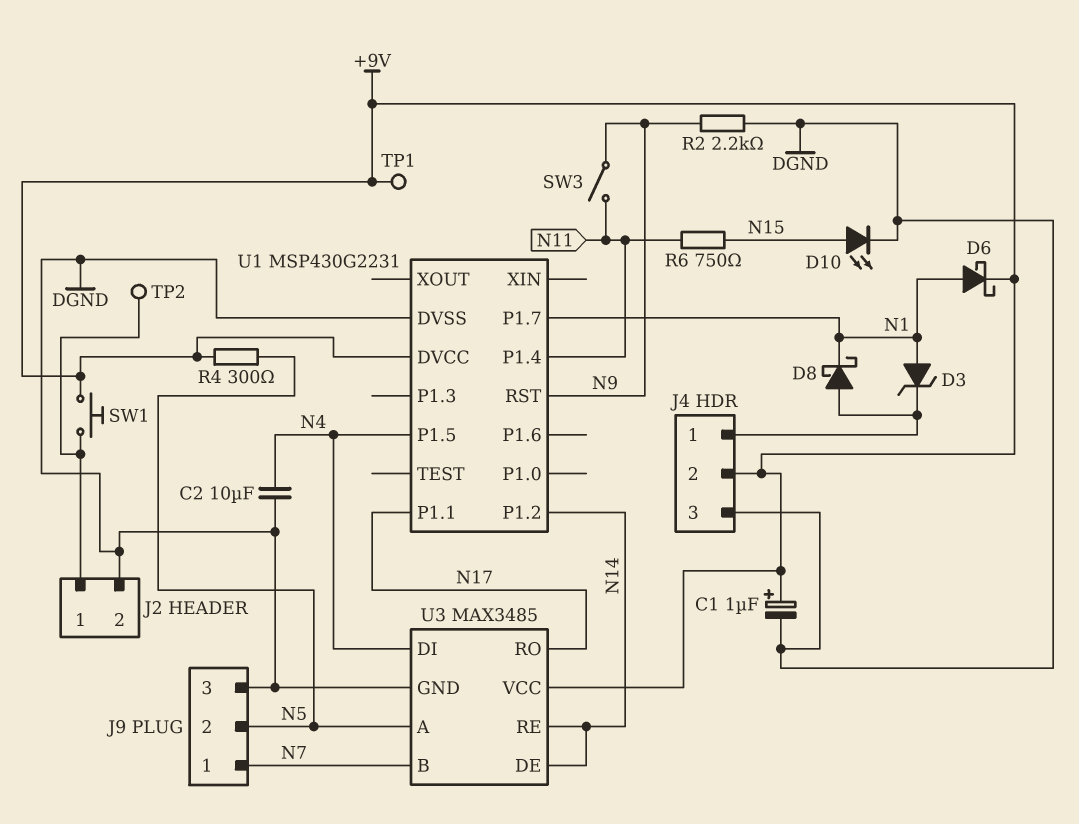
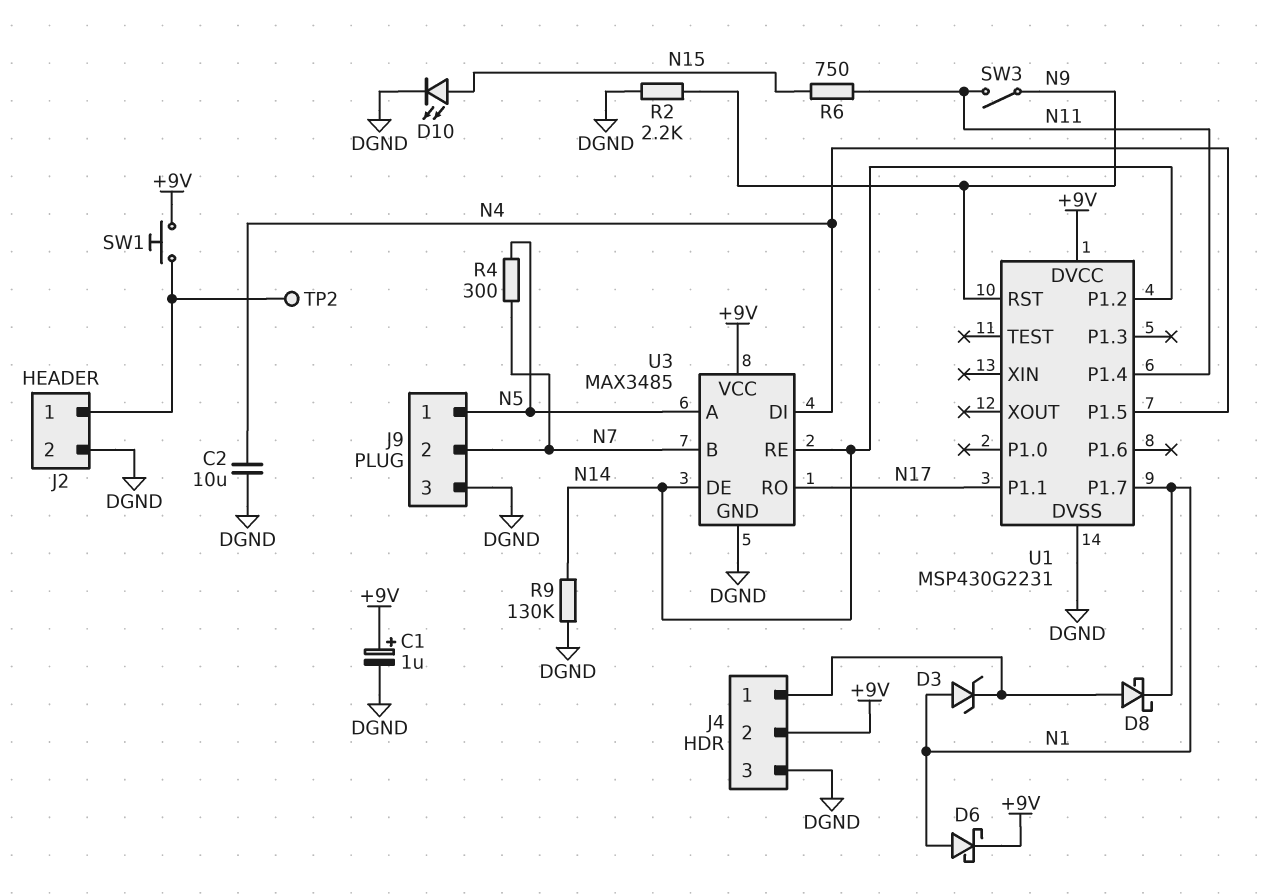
J9 pin 1: N7 -> N5
J9 pin 2: N5 -> N7
R4: 300 (+9V, N5) -> 300 (N5, N7)
R9: none -> 130k (DGND, N14)
TP1: test point (+9V) -> none

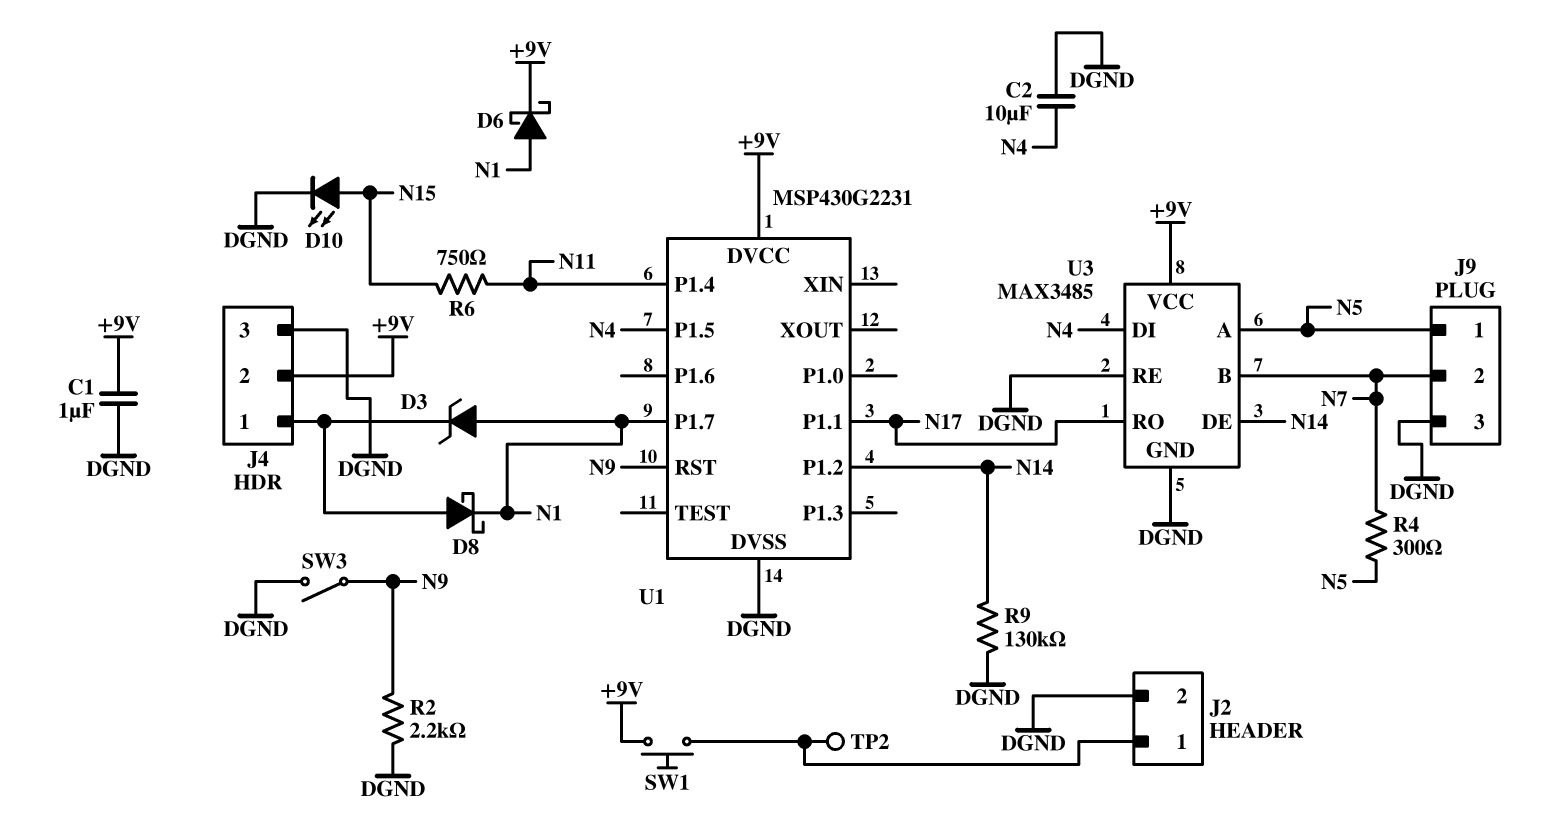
C1: 1uF (plus +9V, minus DGND) -> 1uF (+9V, DGND)
SW3: switch (N9, N11) -> switch (DGND, N9)
U3 pin RE: N14 -> DGND

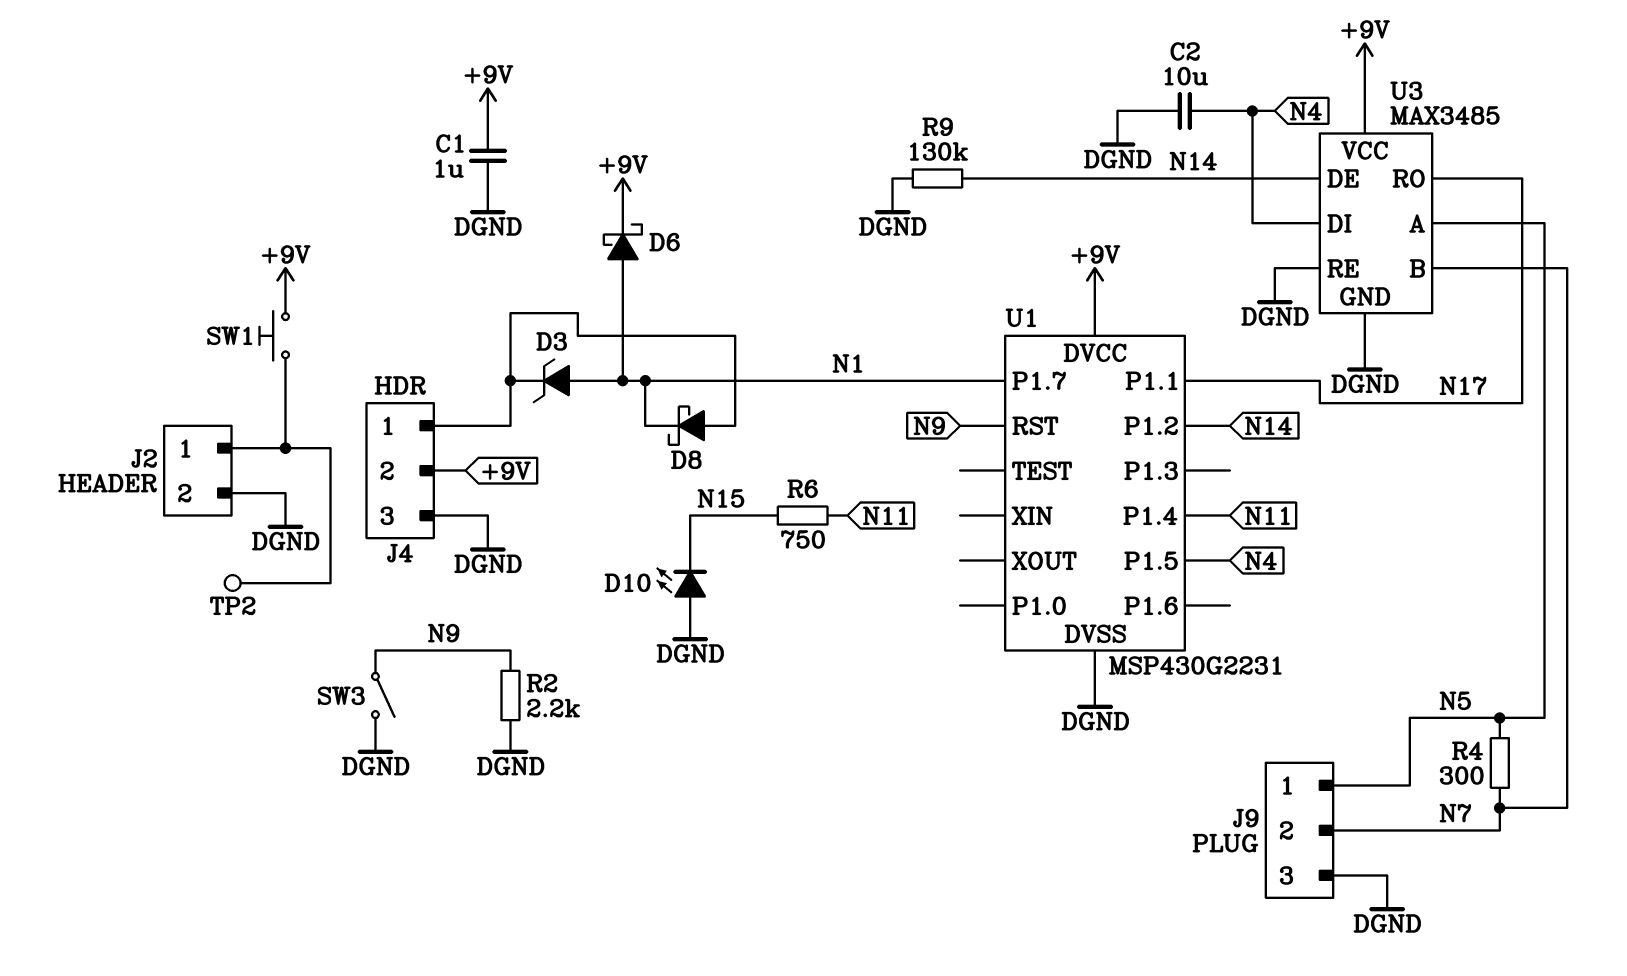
D10: LED (A N15, K DGND) -> LED (A DGND, K N15)

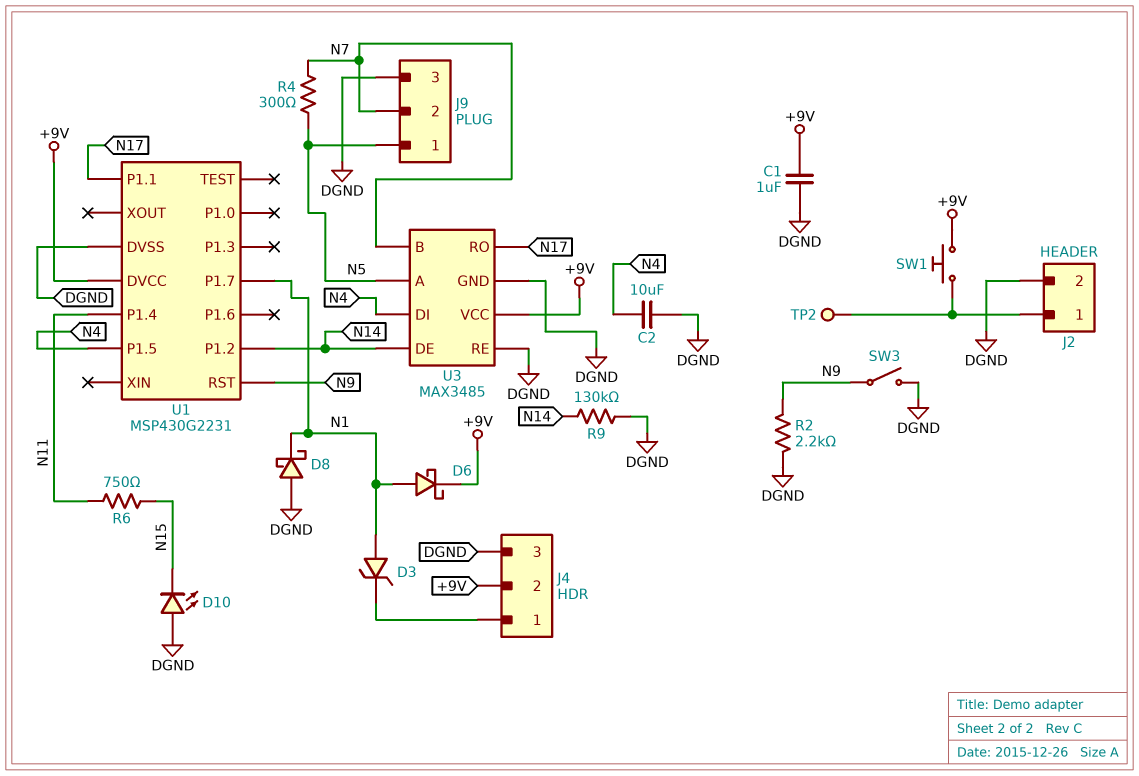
D8: schottky (A J4/1, K N1) -> schottky (A DGND, K N1)

